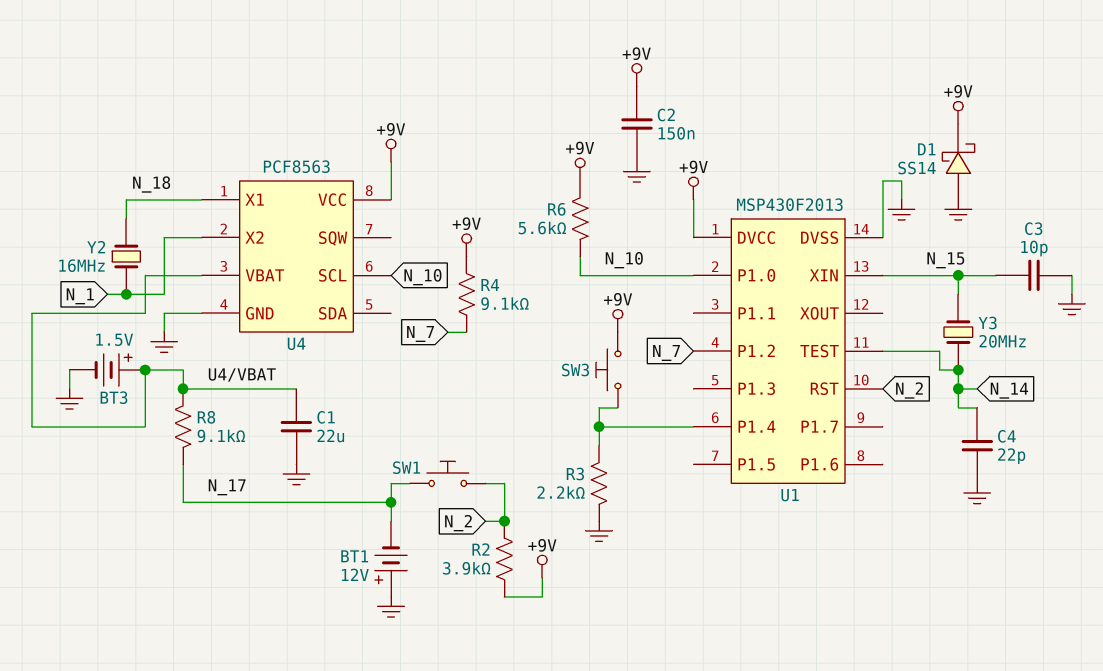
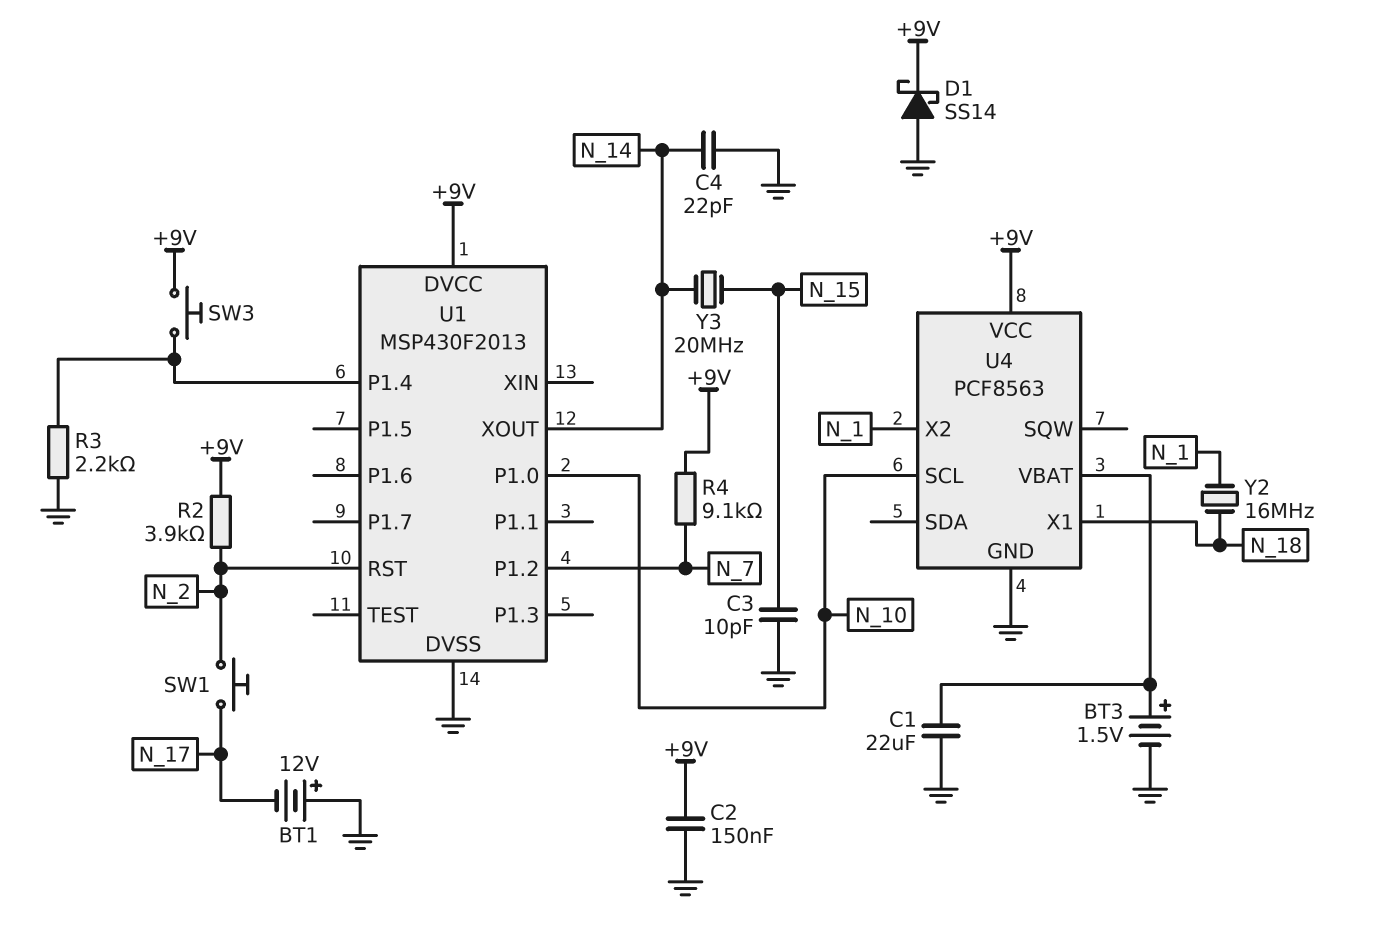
R6: 5.6k (+9V, N_10) -> none
R8: 9.1k (N_17, U4/VBAT) -> none
U1 pin TEST: N_14 -> none
U1 pin XIN: N_15 -> none
U1 pin XOUT: none -> N_14

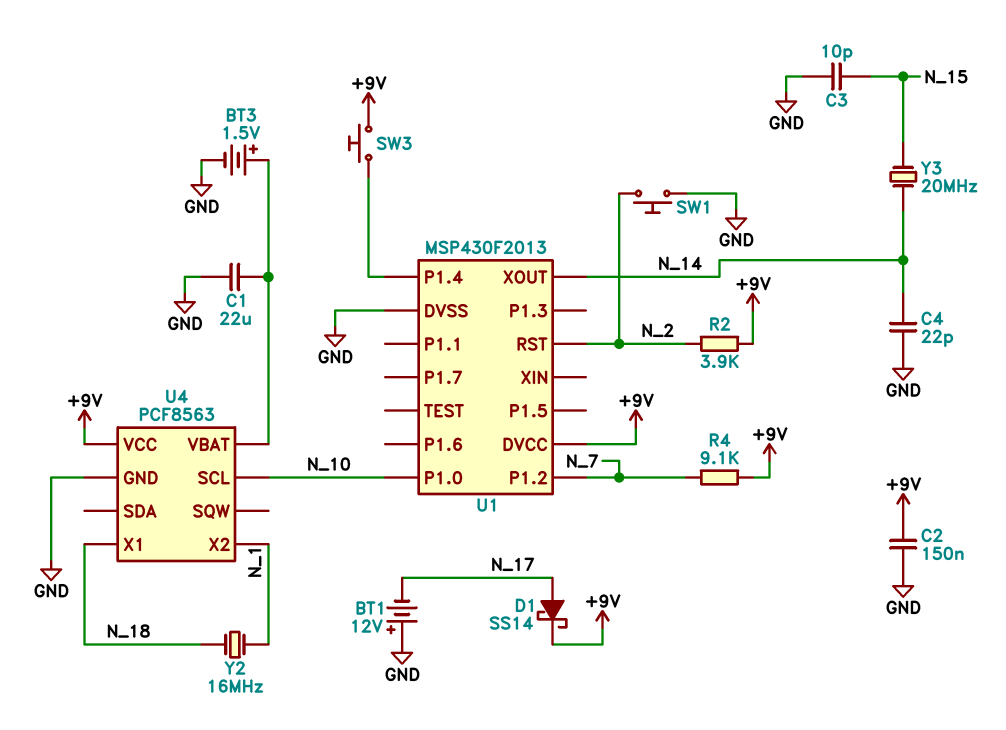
D1: schottky SS14 (A GND, K +9V) -> schottky SS14 (A N_17, K +9V)
R3: 2.2k (GND, U1/P1.4) -> none
SW1: button (N_2, N_17) -> button (GND, N_2)

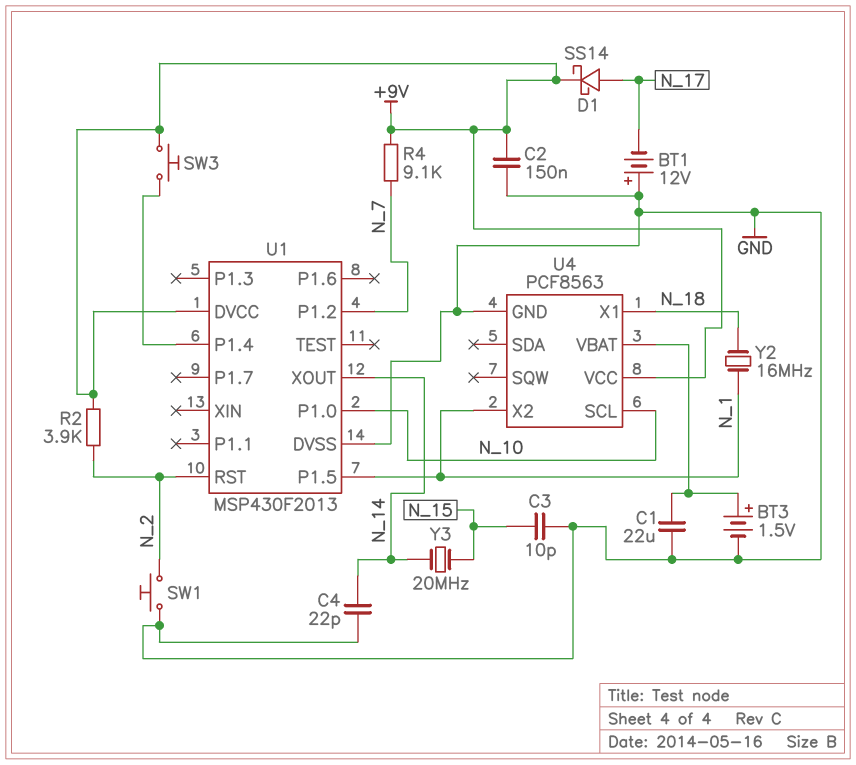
U1 pin P1.5: none -> N_1

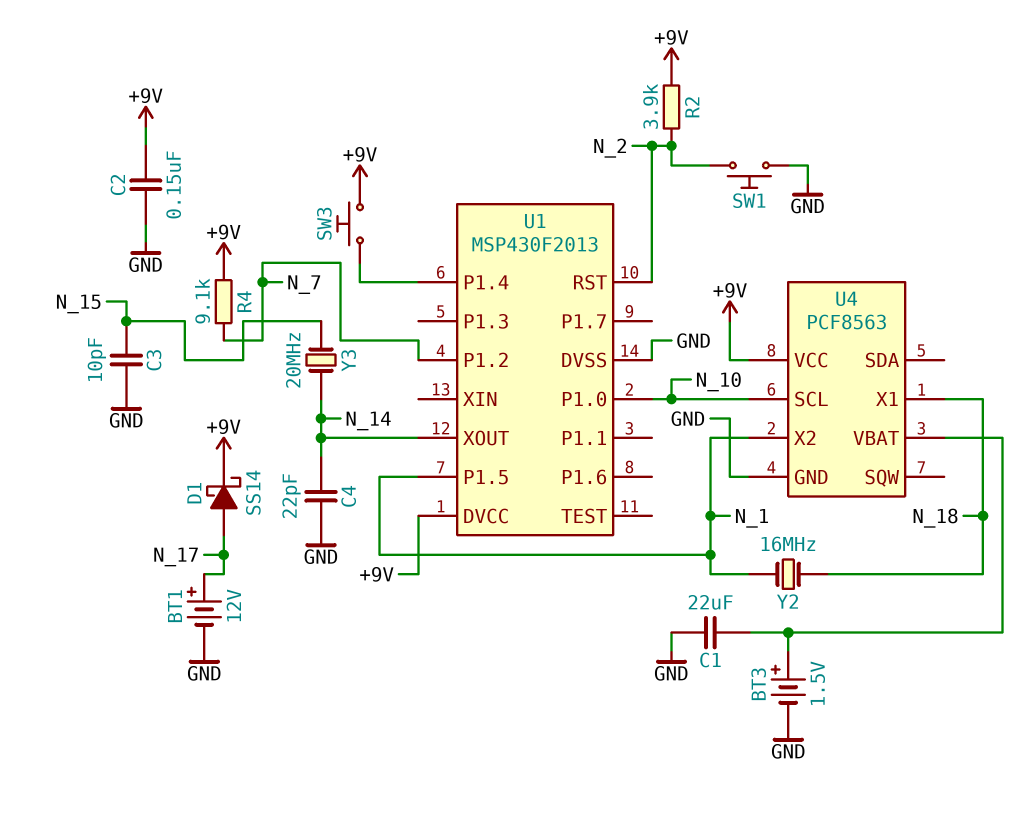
BT1: 12V (plus GND, minus N_17) -> 12V (plus N_17, minus GND)

